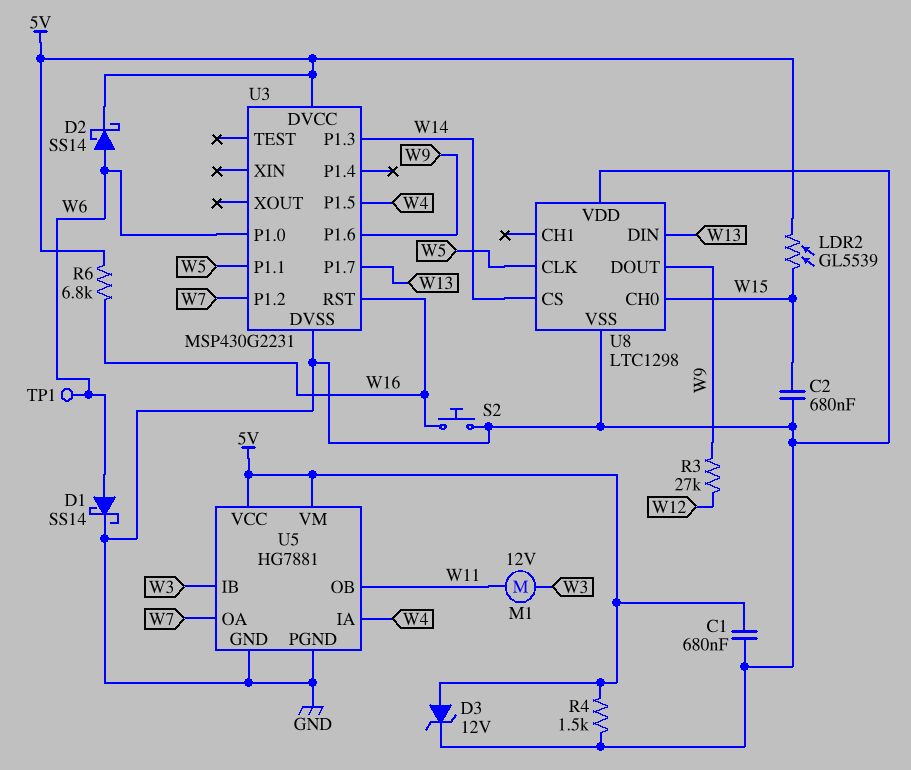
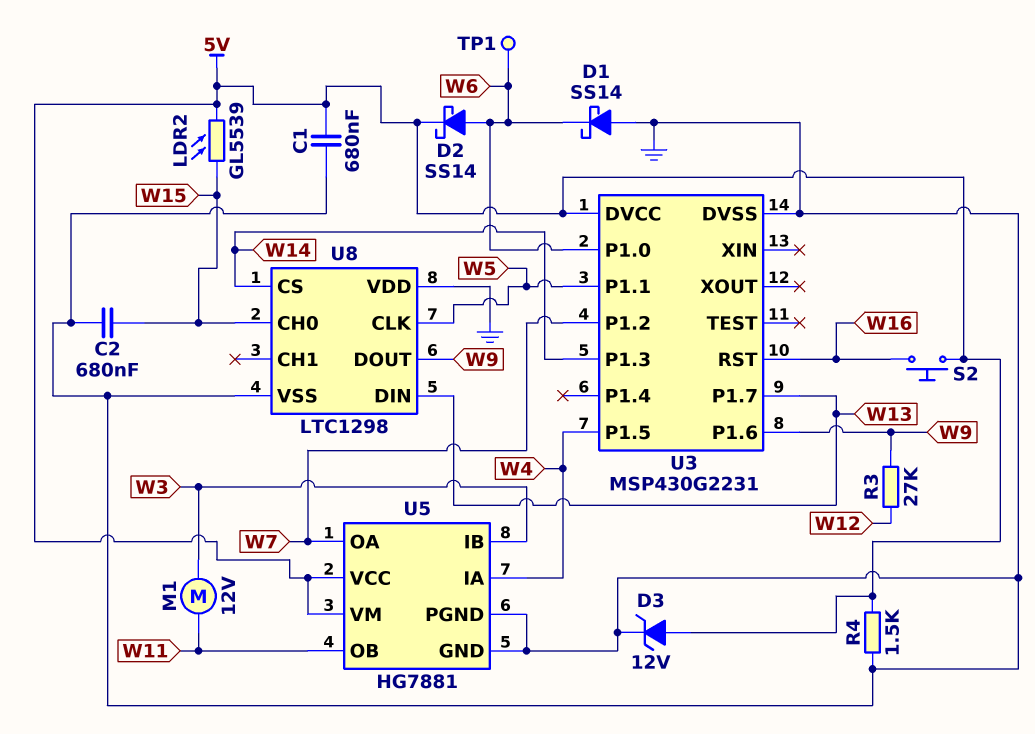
D1: schottky SS14 (A W6, K GND) -> schottky SS14 (A GND, K W6)
R6: 6.8k (5V, W16) -> none
S2: button (GND, W16) -> button (5V, W16)

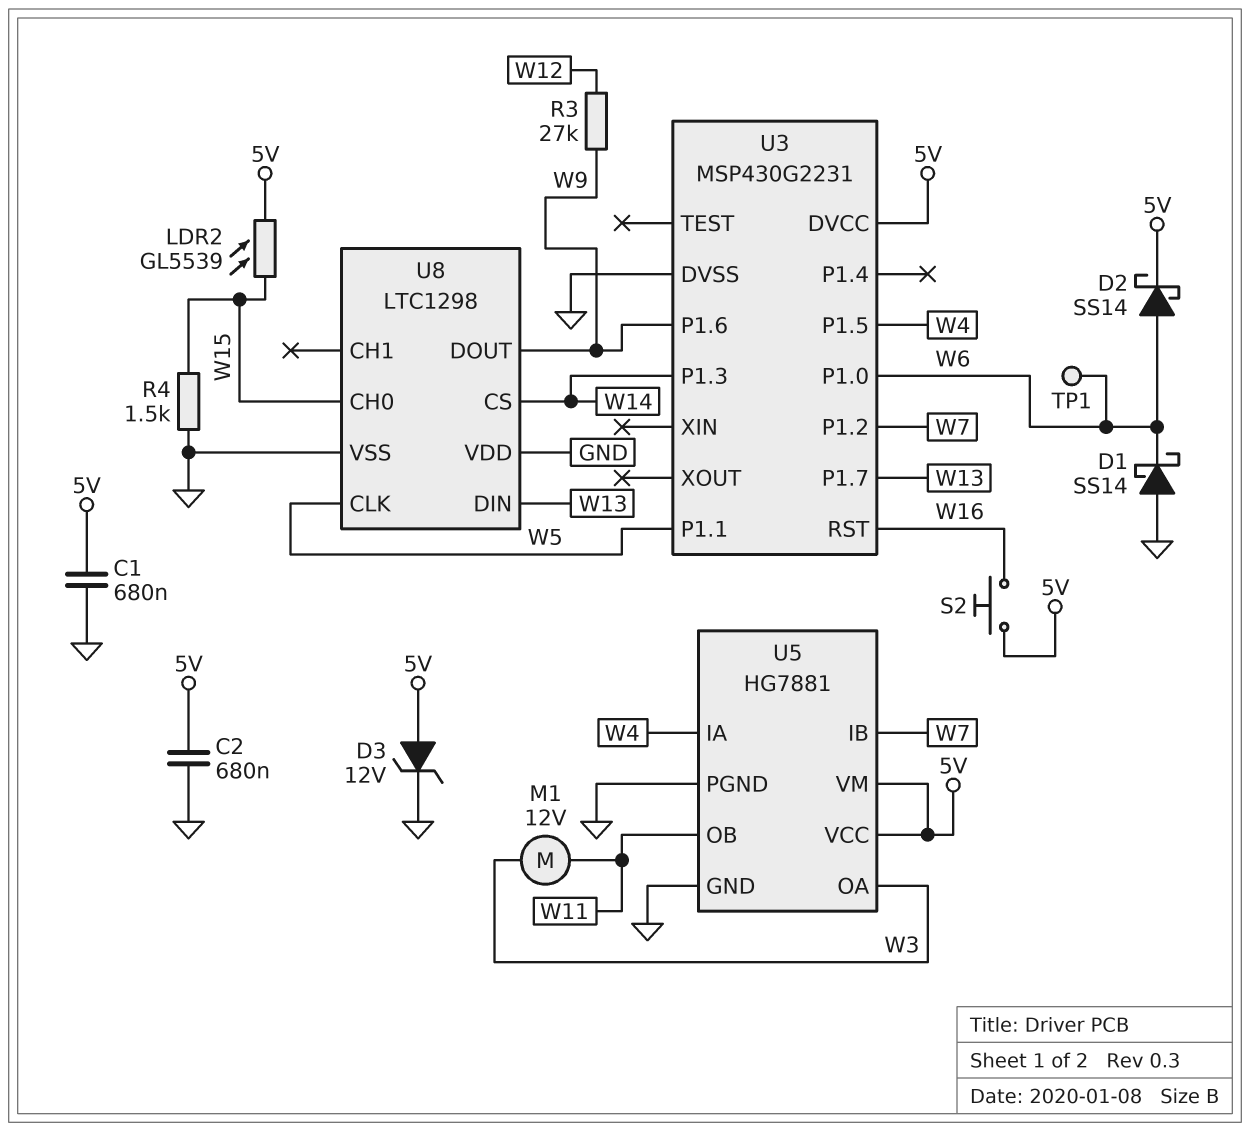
C2: 680nF (GND, W15) -> 680nF (5V, GND)
R4: 1.5k (5V, GND) -> 1.5k (GND, W15)
U5 pin IB: W3 -> W7
U5 pin OA: W7 -> W3

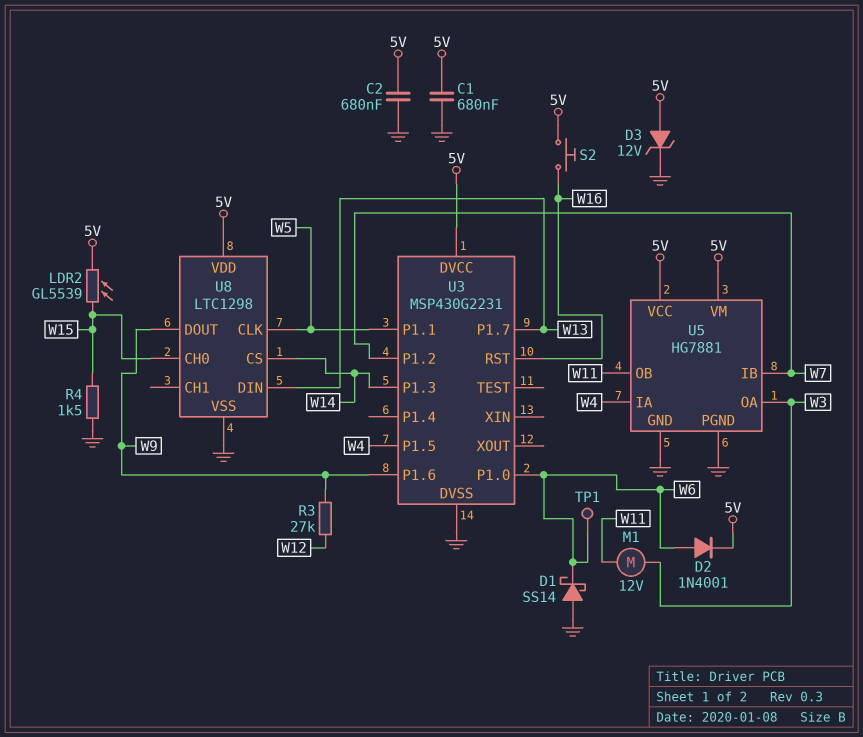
D2: schottky SS14 (A W6, K 5V) -> diode 1N4001 (A W6, K 5V)
U8 pin VDD: GND -> 5V

